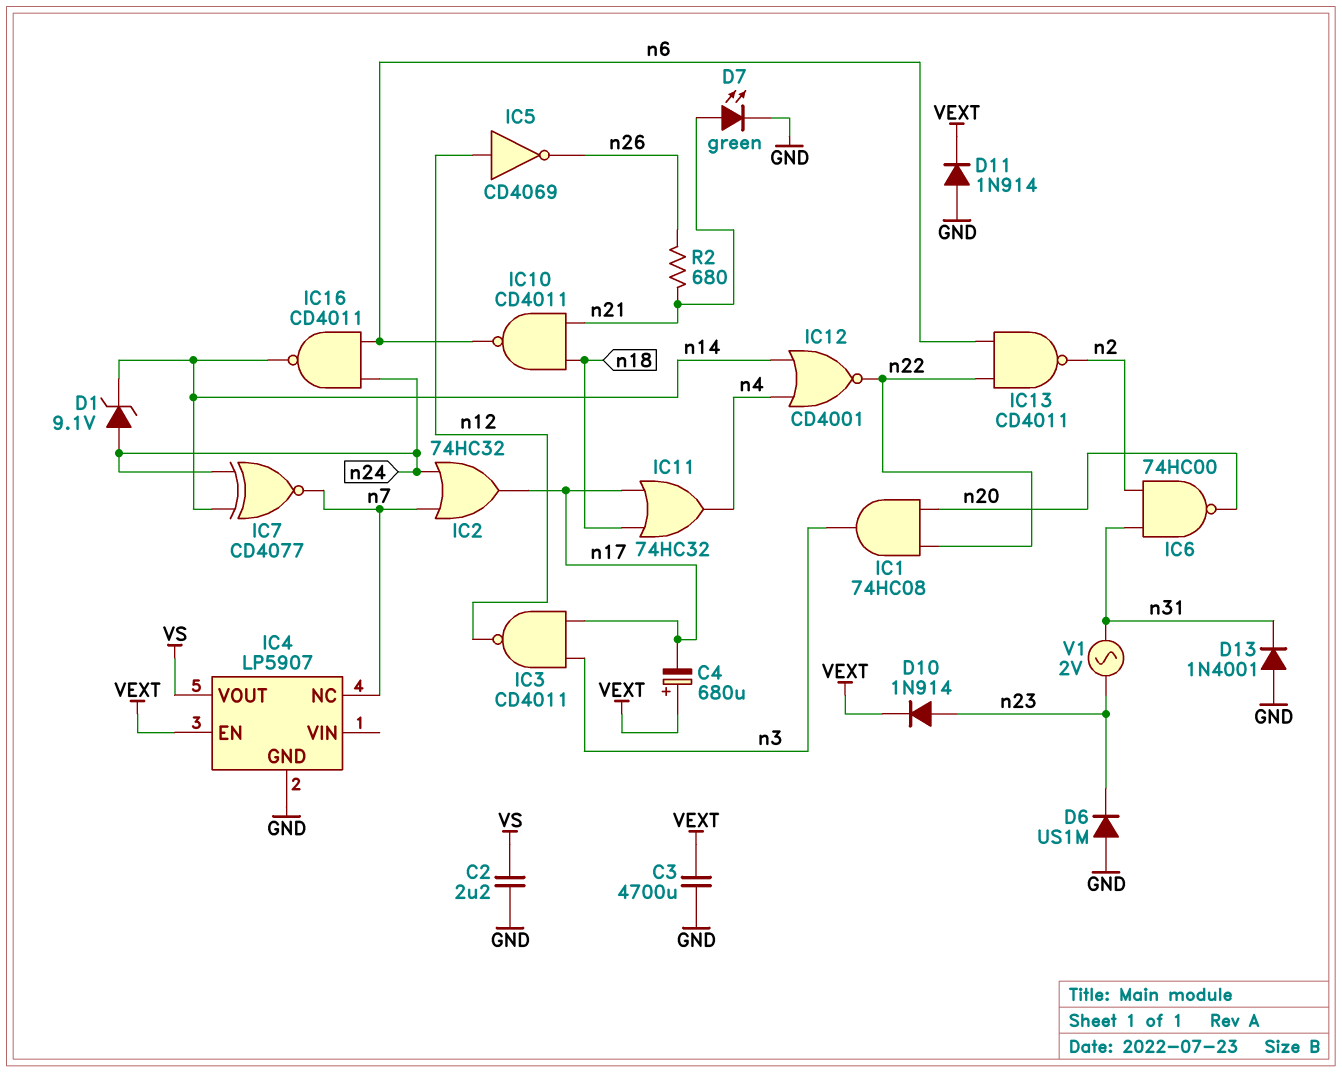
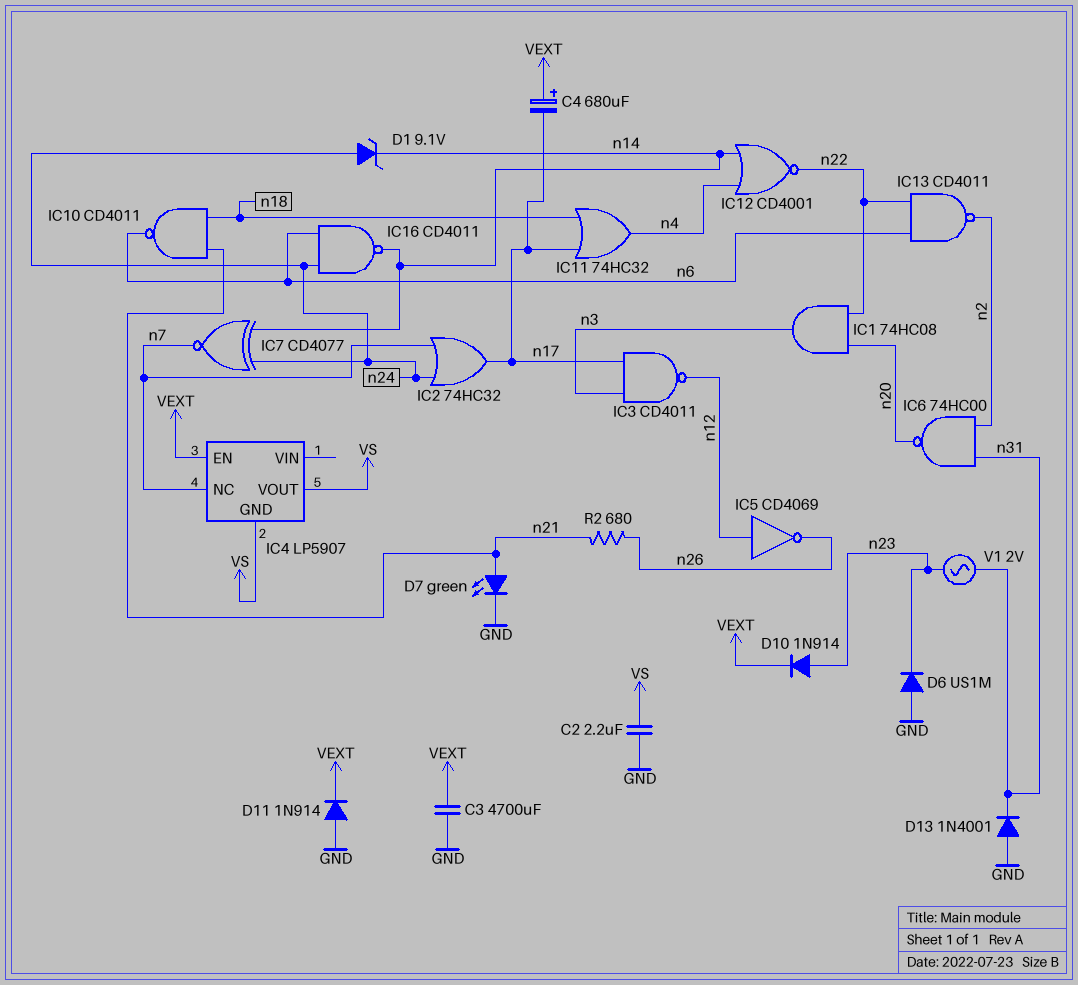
IC4 pin GND: GND -> VS

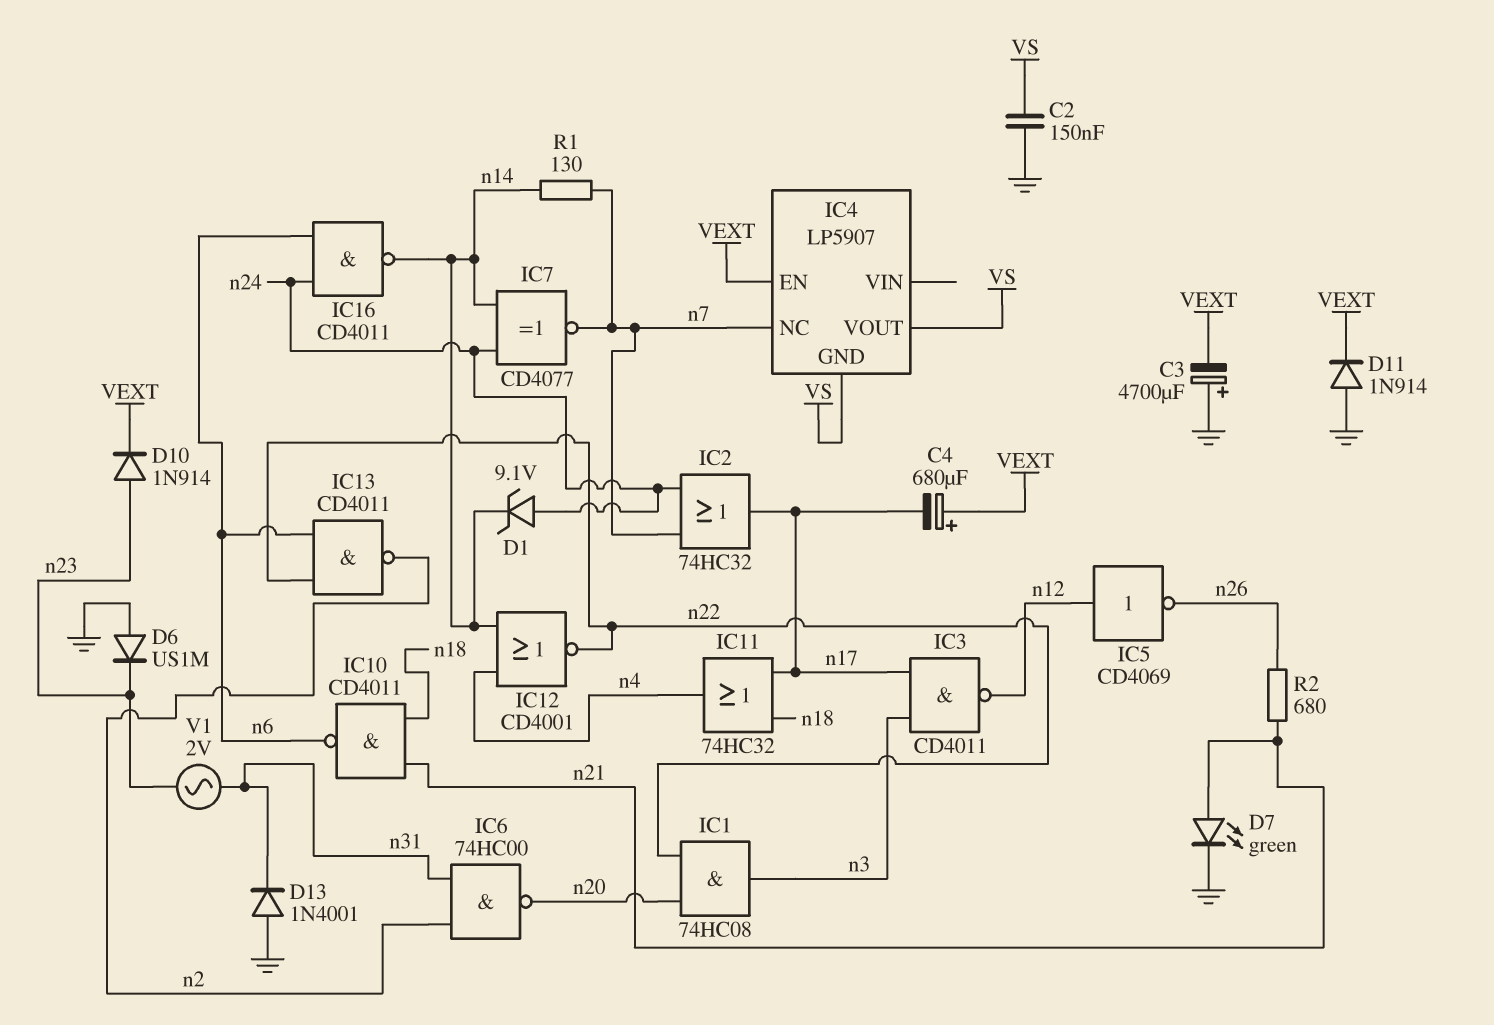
C2: 2.2uF (GND, VS) -> 150nF (GND, VS)
C3: 4700uF (GND, VEXT) -> 4700uF (plus GND, minus VEXT)
R1: none -> 130 (n7, n14)

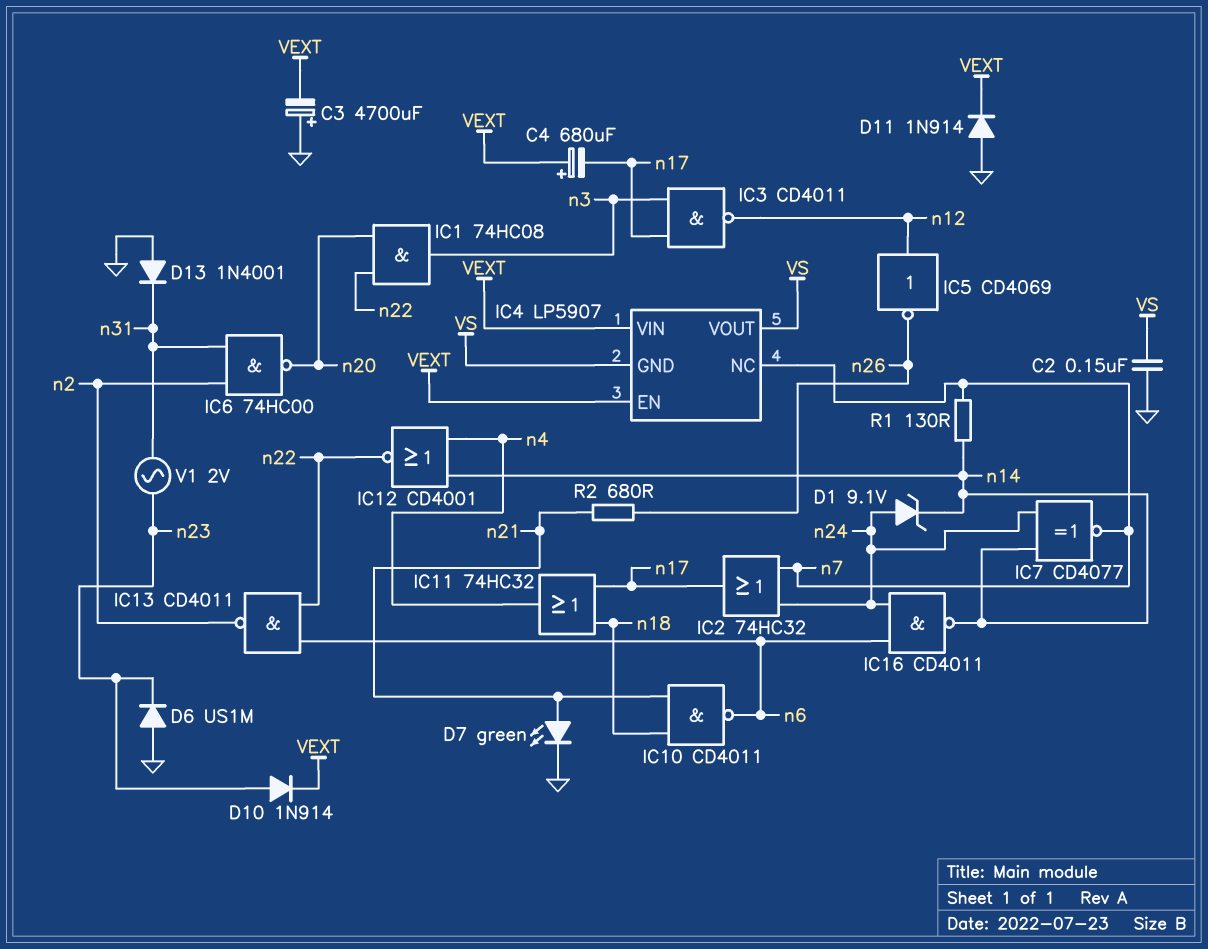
IC4 pin VIN: none -> VEXT

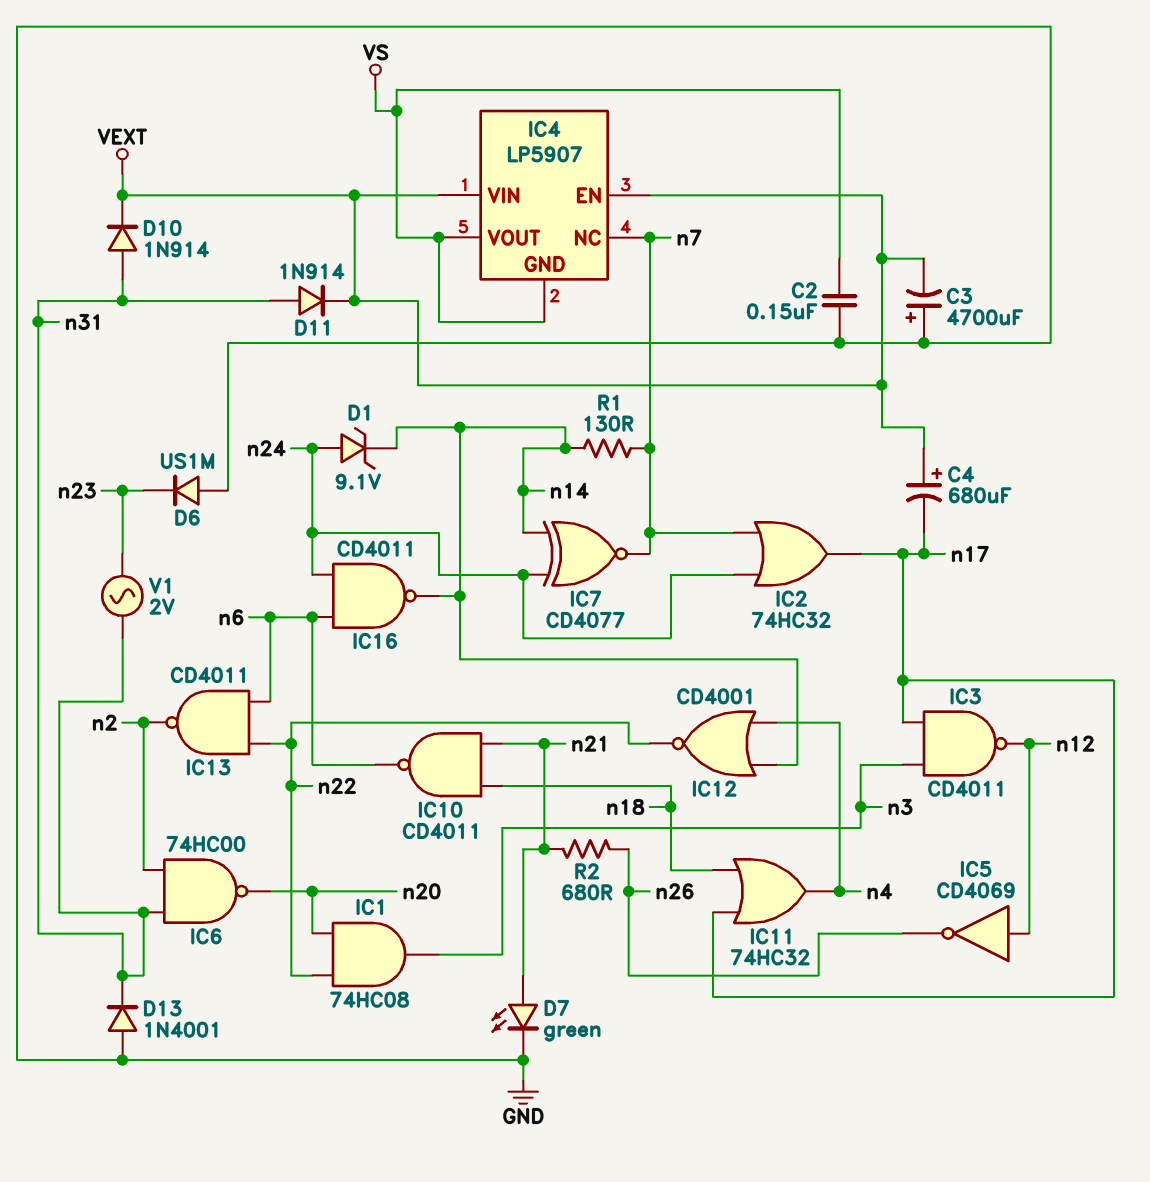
D10: diode 1N914 (A n23, K VEXT) -> diode 1N914 (A n31, K VEXT)
D11: diode 1N914 (A GND, K VEXT) -> diode 1N914 (A n31, K VEXT)

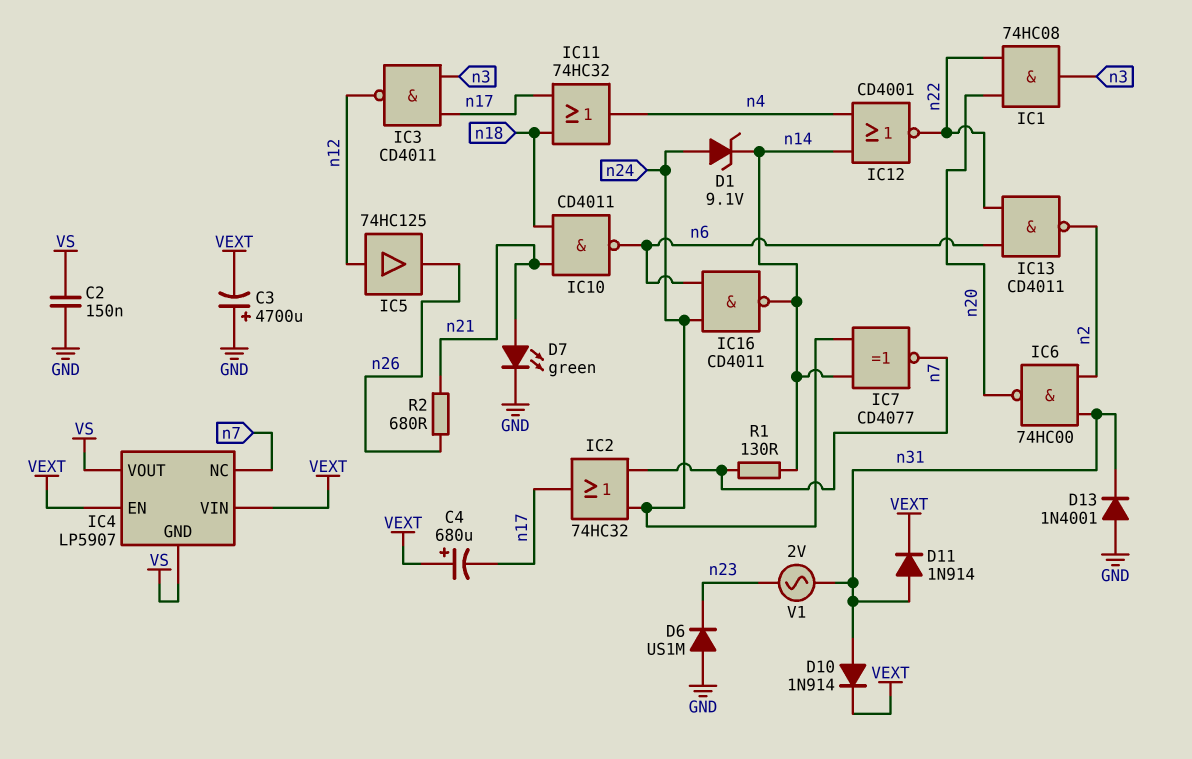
IC5: NOT CD4069 (in n12, out n26) -> buffer 74HC125 (in n12, out n26)

